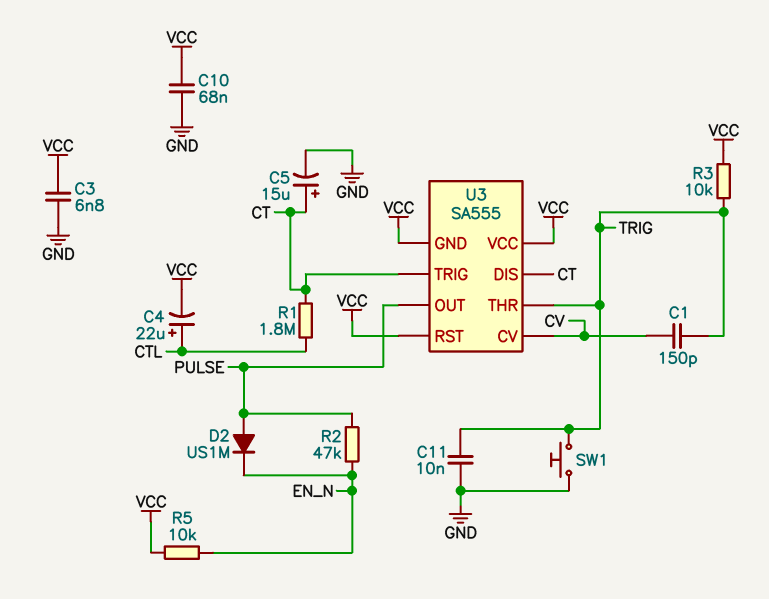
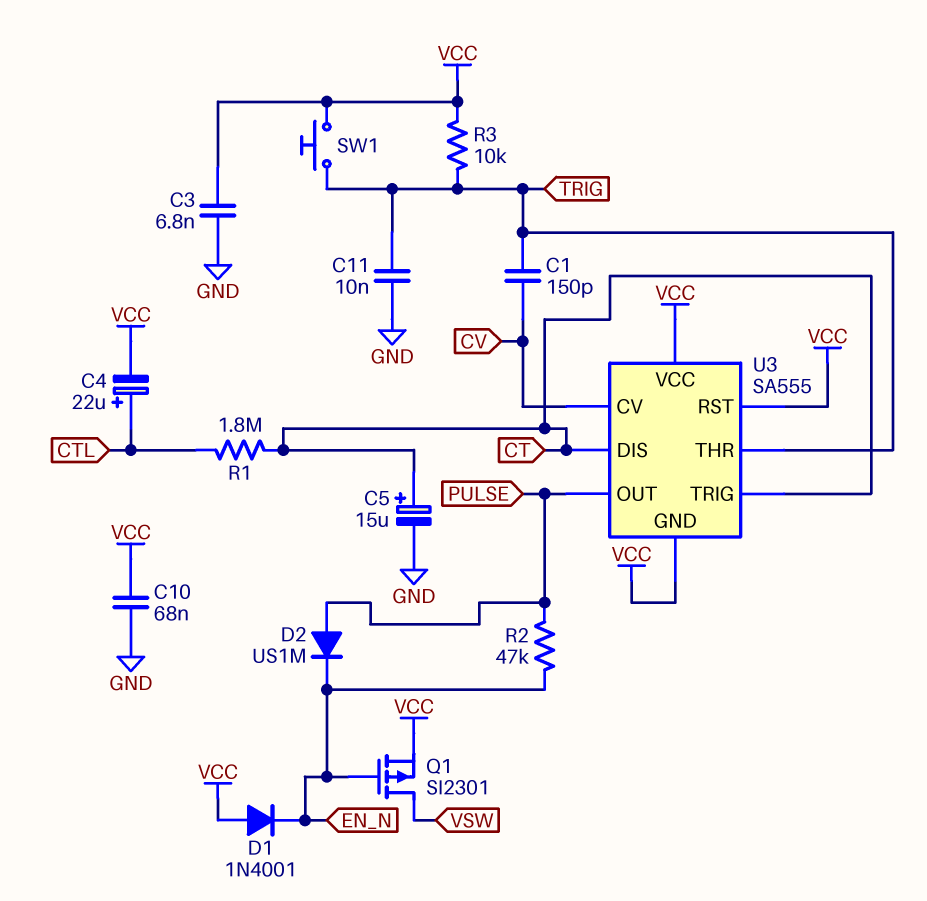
D1: none -> diode 1N4001 (A VCC, K EN_N)
Q1: none -> PMOS SI2301 (G EN_N, D VSW, S VCC)
R5: 10k (EN_N, VCC) -> none
SW1: button (GND, TRIG) -> button (TRIG, VCC)

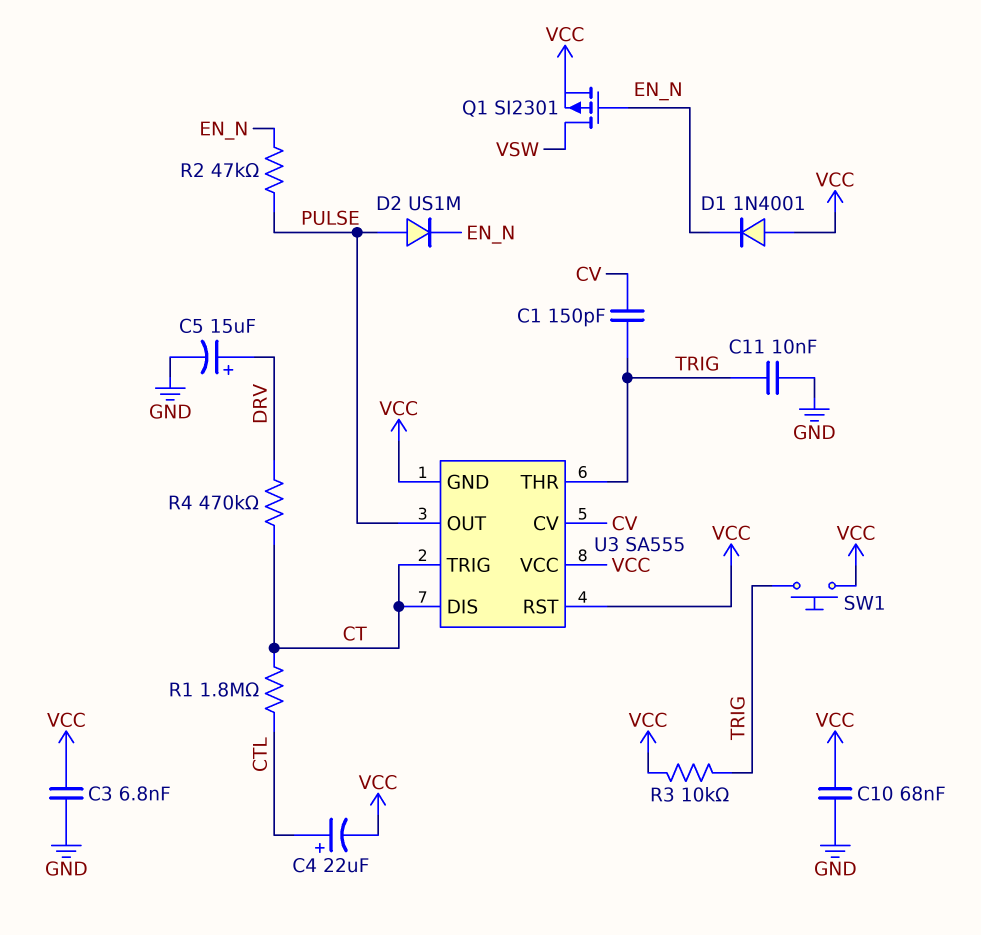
C5: 15uF (plus CT, minus GND) -> 15uF (plus DRV, minus GND)
R4: none -> 470k (CT, DRV)

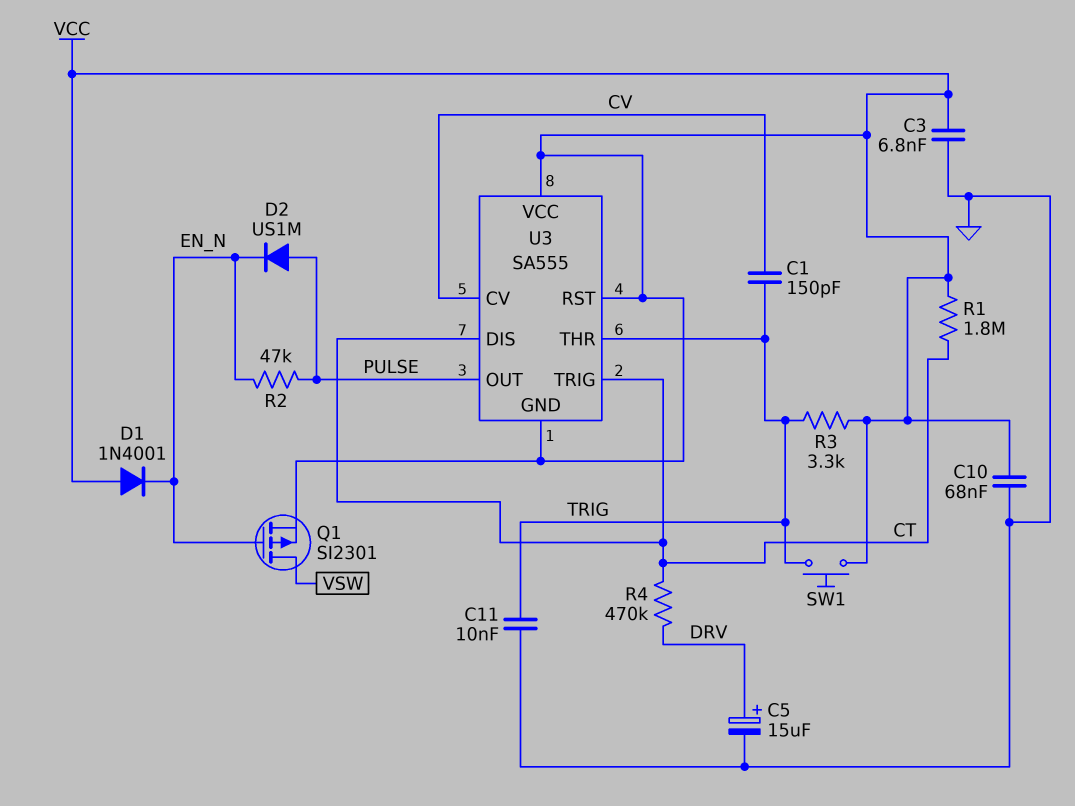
C4: 22uF (plus CTL, minus VCC) -> none
R1: 1.8M (CT, CTL) -> 1.8M (CT, VCC)
R3: 10k (TRIG, VCC) -> 3.3k (TRIG, VCC)

